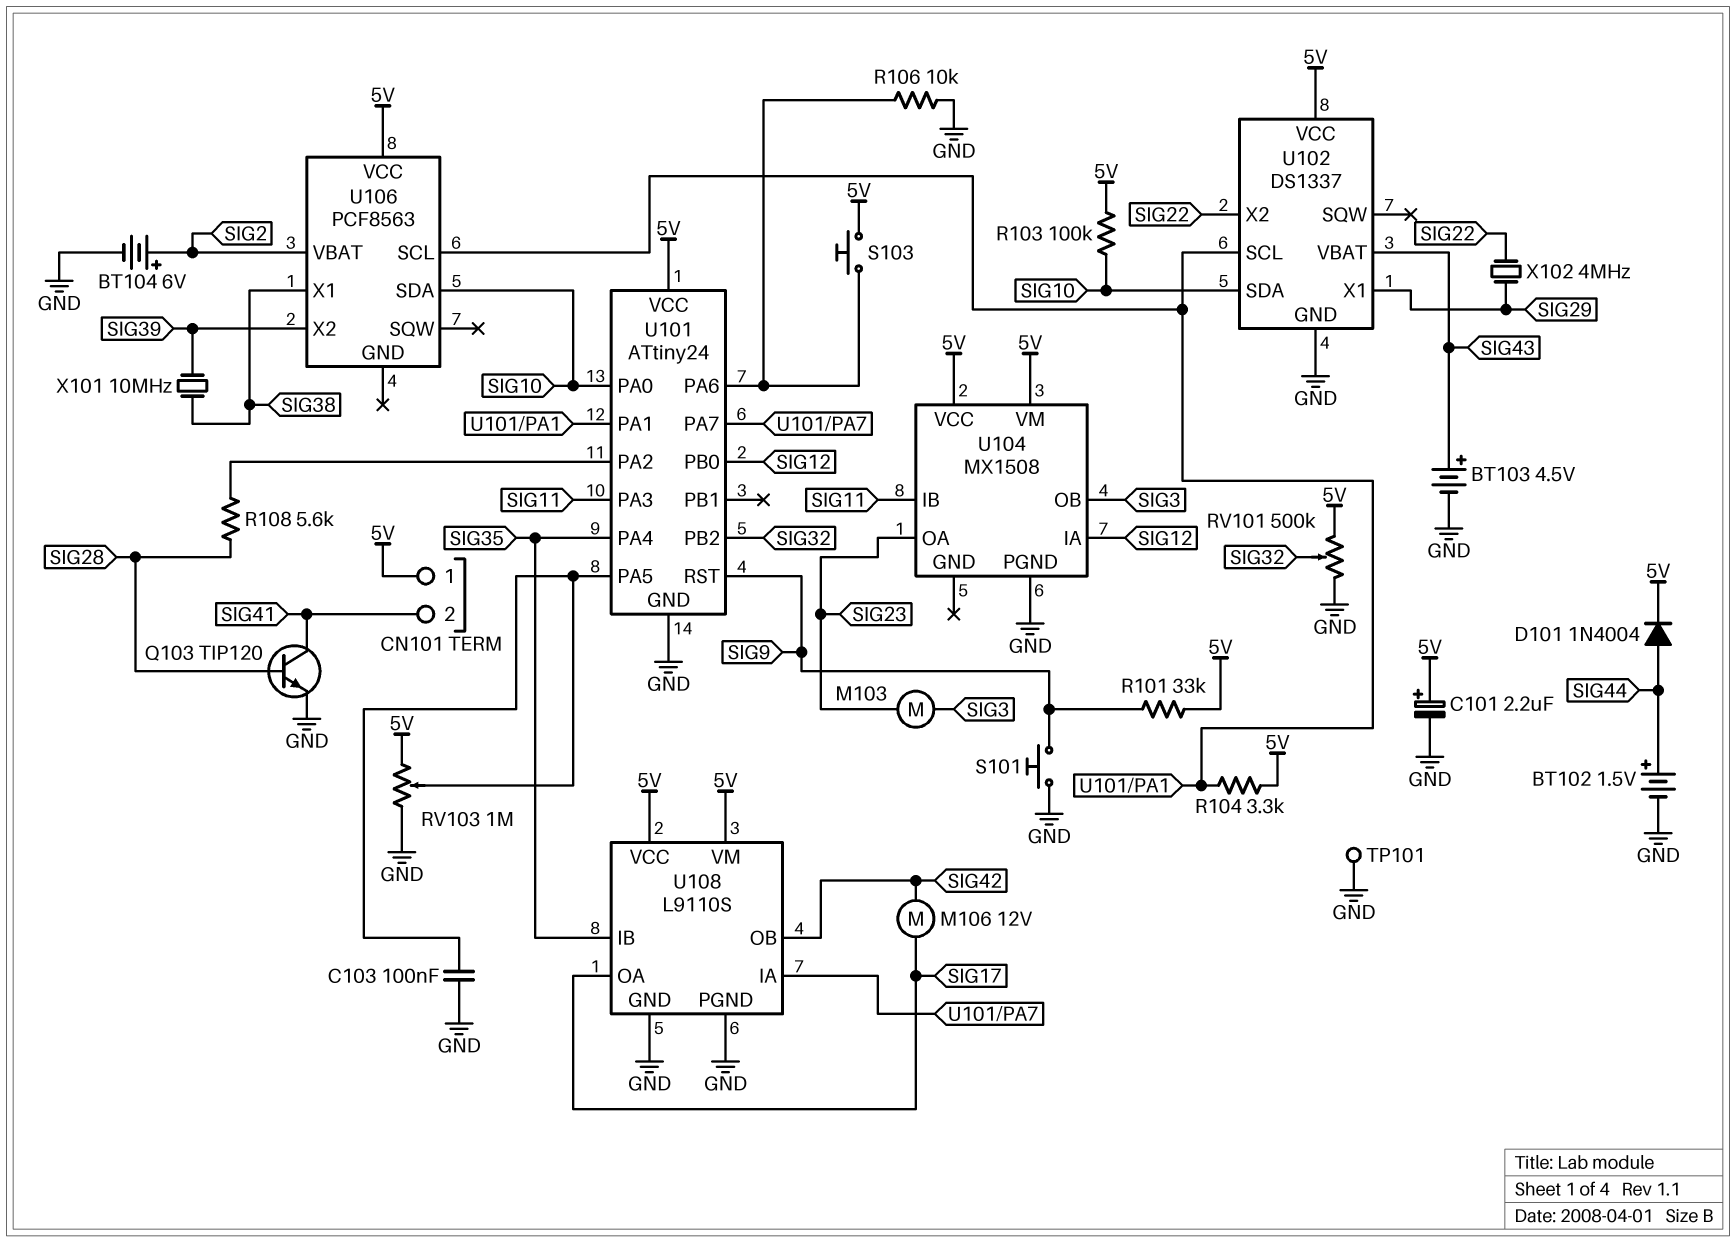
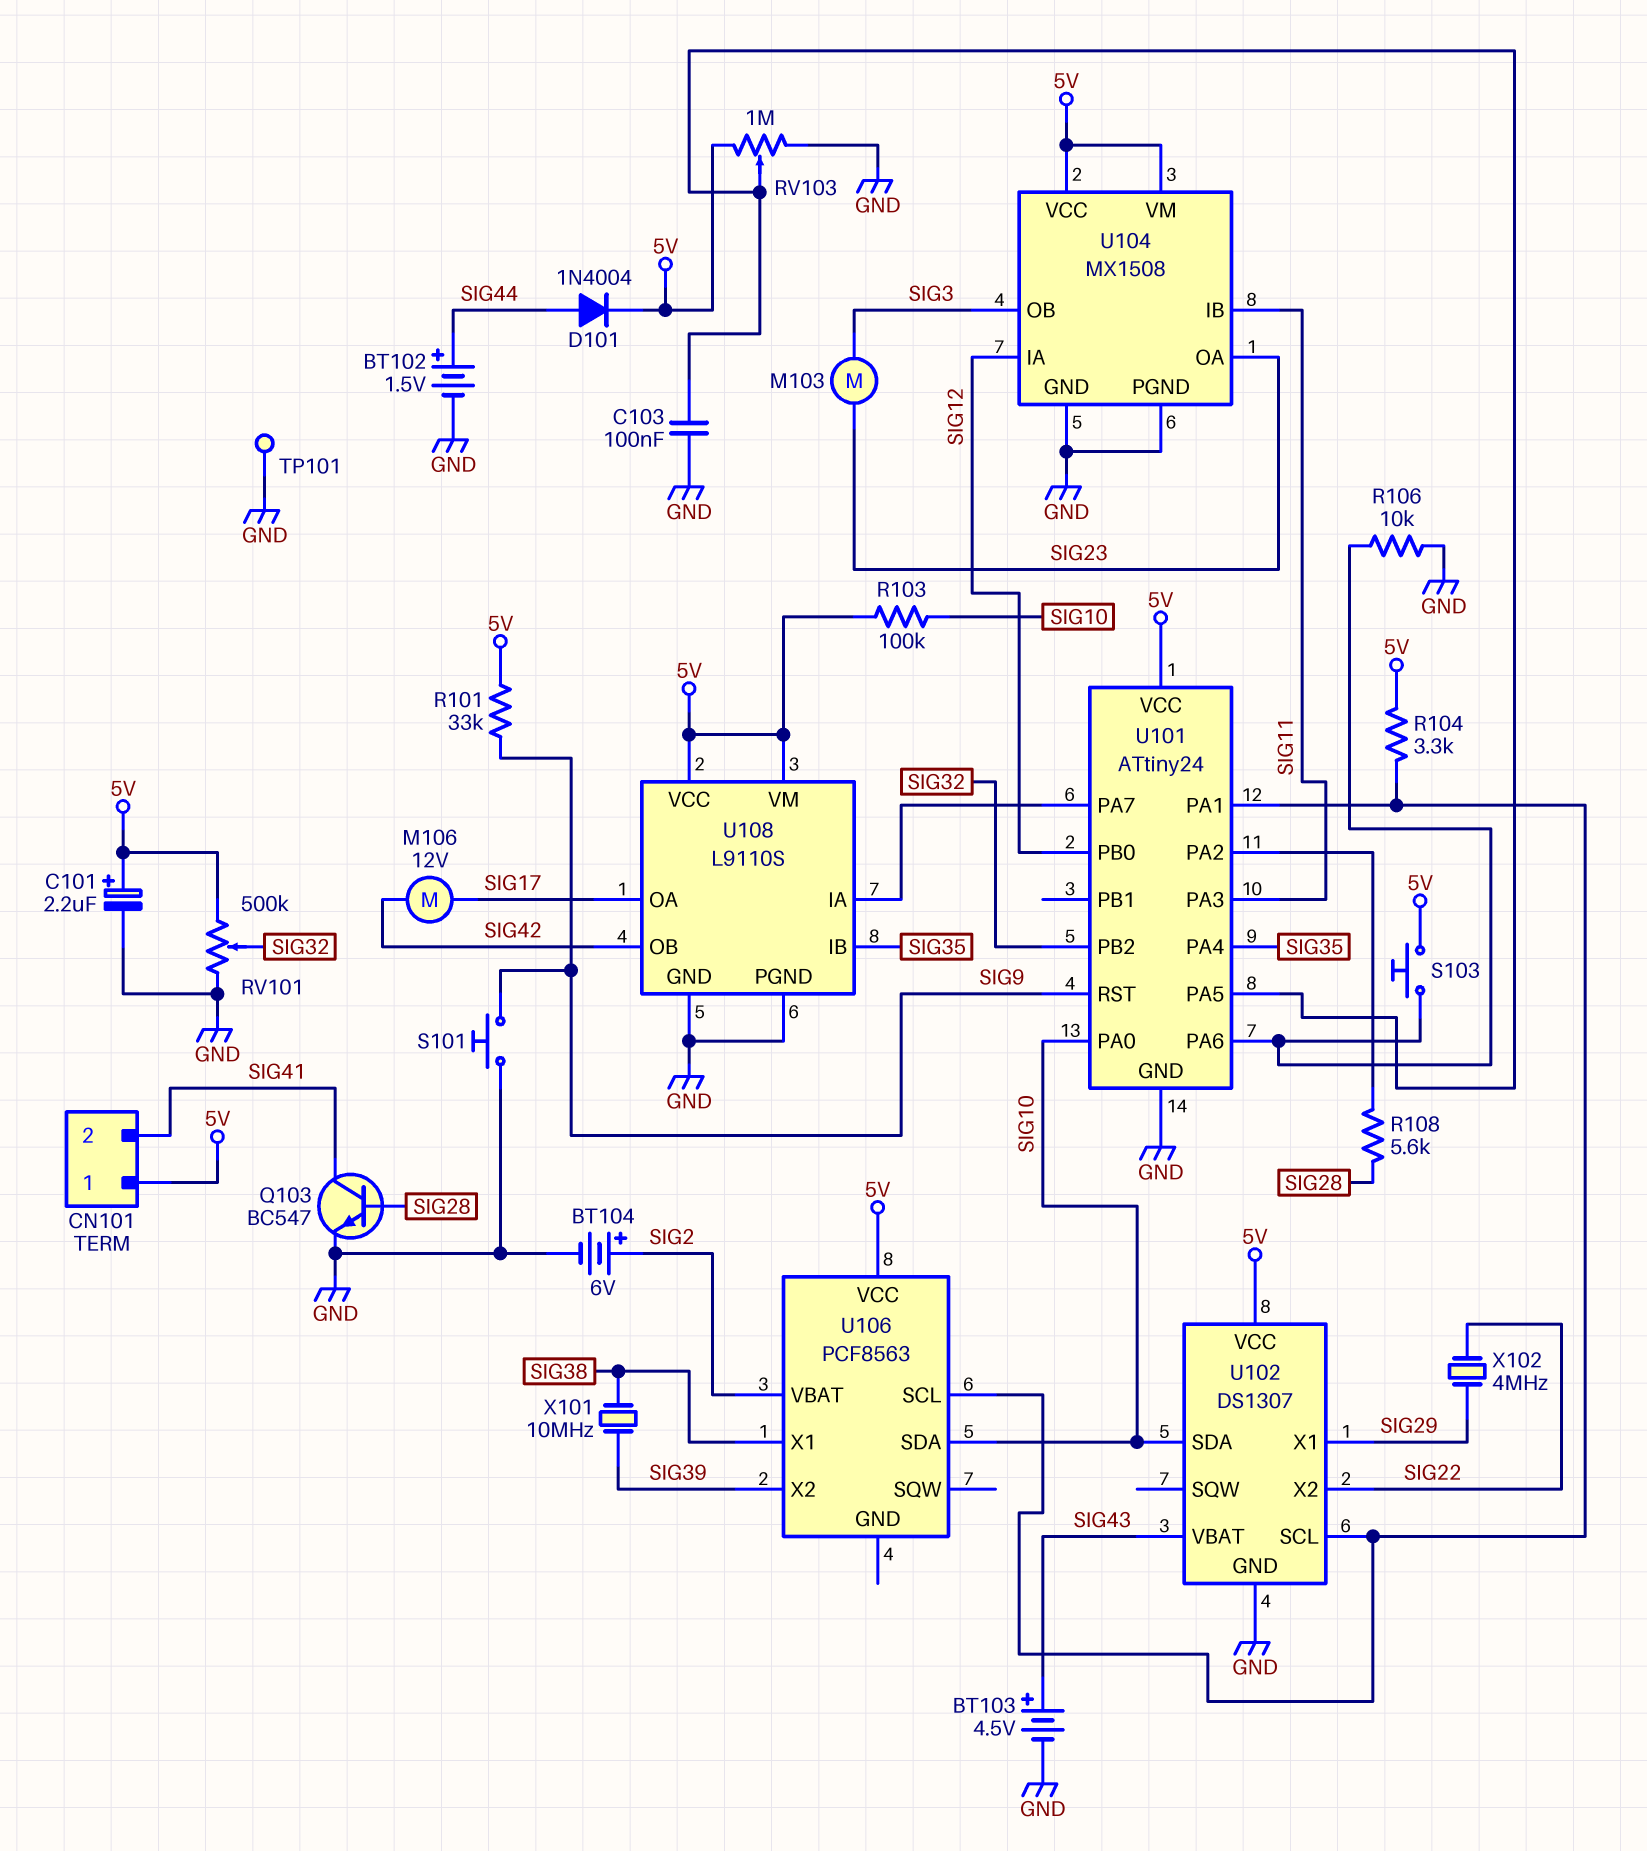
Q103: NPN TIP120 (B SIG28, C SIG41, E GND) -> NPN BC547 (B SIG28, C SIG41, E GND)
U102: DS1337 -> DS1307
U104 pin GND: none -> GND

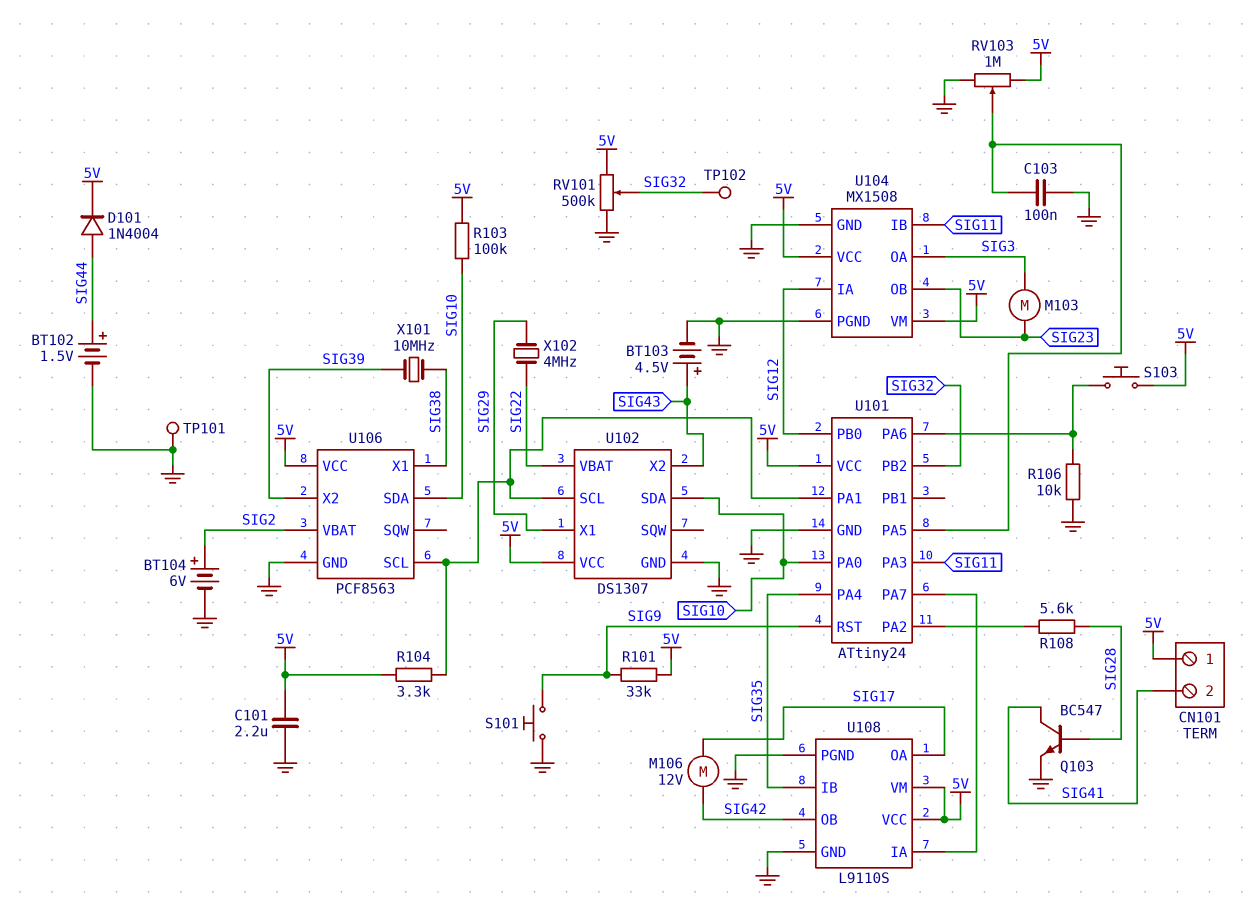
C101: 2.2uF (plus 5V, minus GND) -> 2.2uF (5V, GND)
TP102: none -> test point (SIG32)
U102 pin VBAT: SIG43 -> SIG22
U102 pin X2: SIG22 -> SIG43
U104 pin OA: SIG23 -> SIG3
U104 pin OB: SIG3 -> SIG23
U106 pin GND: none -> GND

